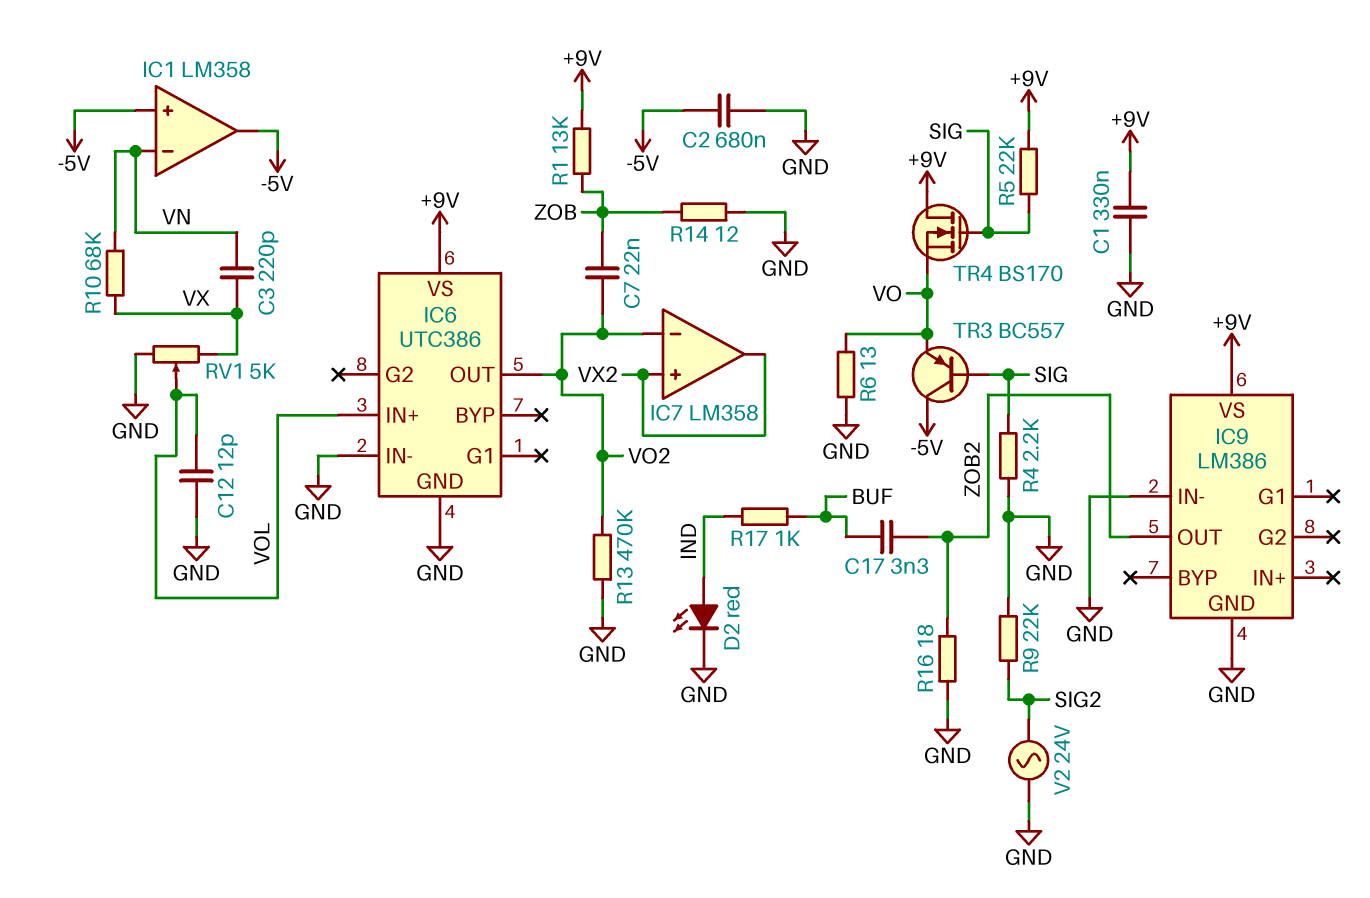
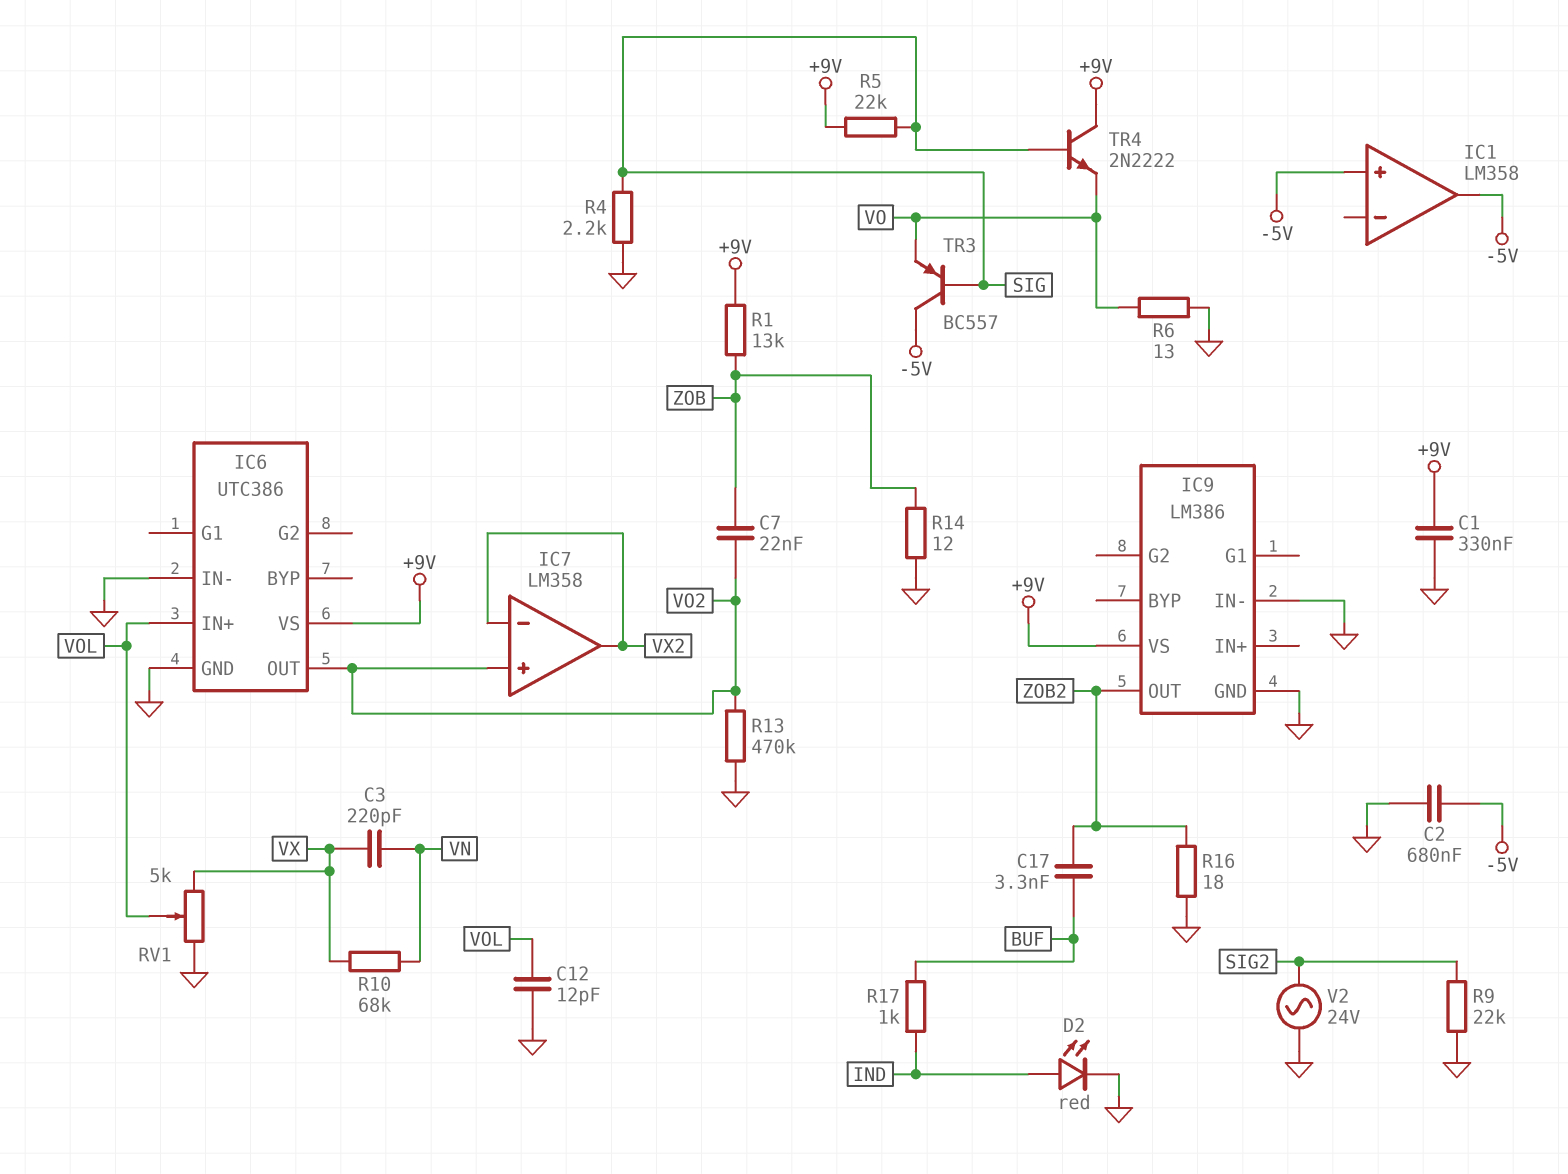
IC1 pin in-: VN -> none
IC7 pin in+: VX2 -> VO2
IC7 pin in-: VO2 -> VX2
TR4: NMOS BS170 (G SIG, D +9V, S VO) -> NPN 2N2222 (B SIG, C +9V, E VO)

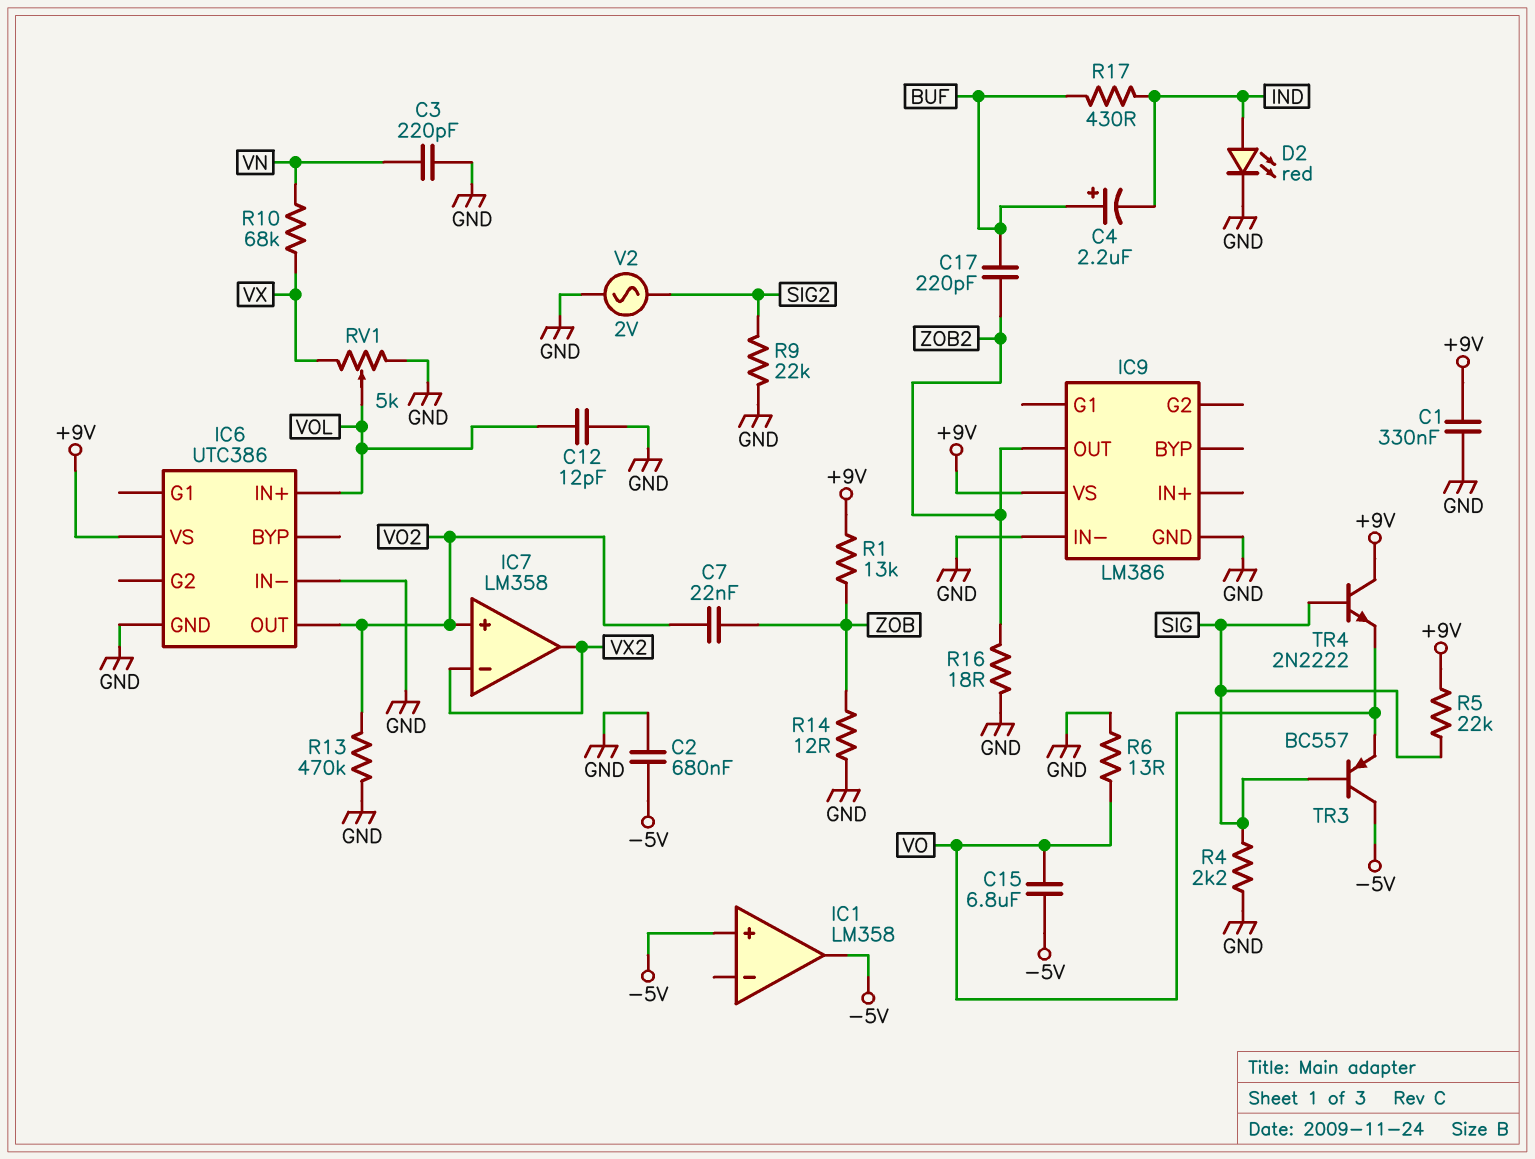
C3: 220pF (VN, VX) -> 220pF (GND, VN)
C4: none -> 2.2uF (plus BUF, minus IND)
C15: none -> 6.8uF (-5V, VO)
C17: 3.3nF (BUF, ZOB2) -> 220pF (BUF, ZOB2)
R17: 1k (BUF, IND) -> 430 (BUF, IND)
V2: AC 24V (GND, SIG2) -> AC 2V (GND, SIG2)

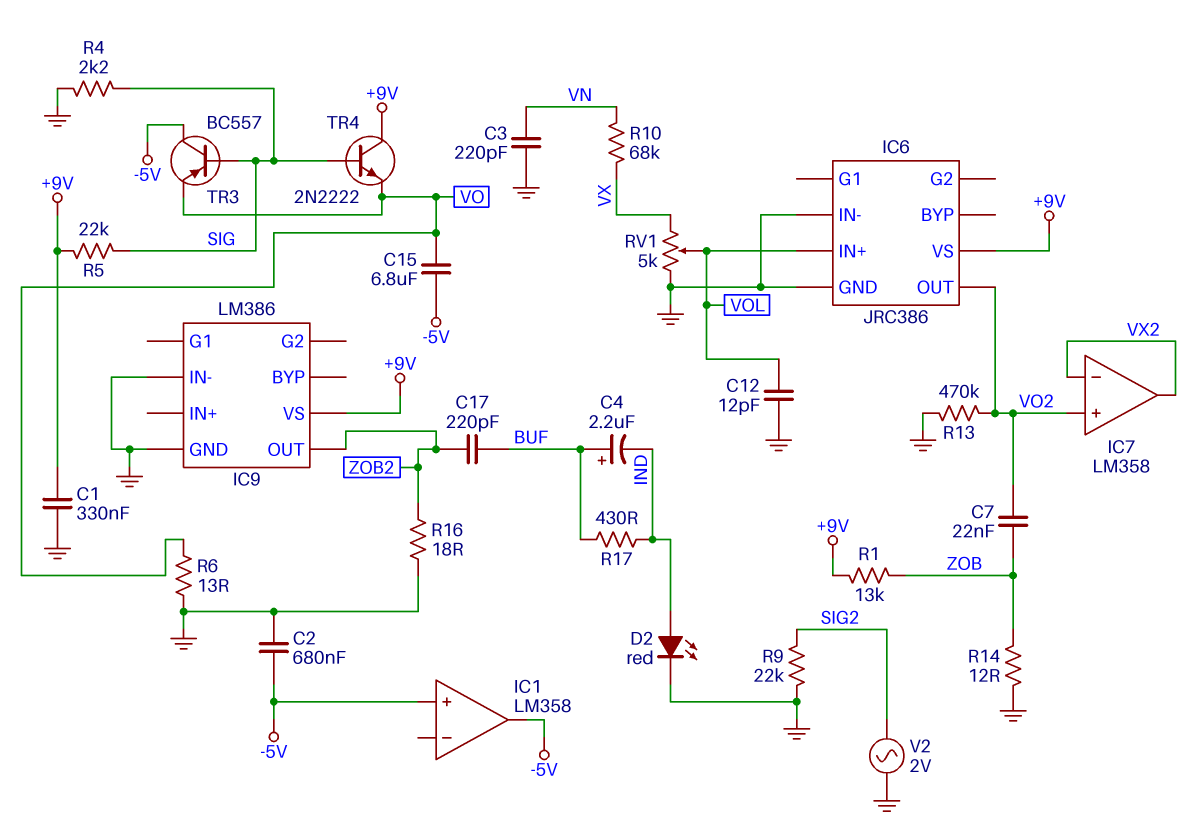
IC6: UTC386 -> JRC386

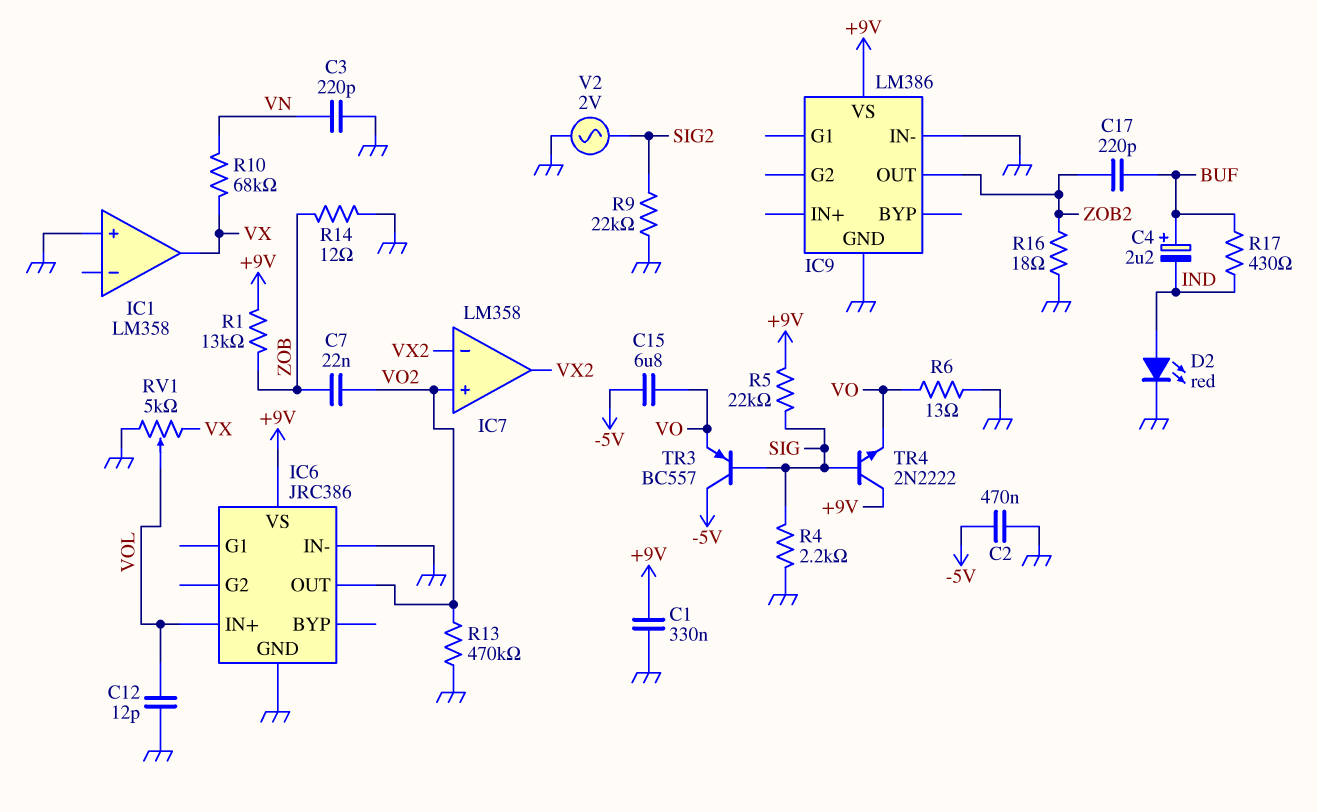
C2: 680nF (-5V, GND) -> 470nF (-5V, GND)
IC1 pin in+: -5V -> GND
IC1 pin out: -5V -> VX

